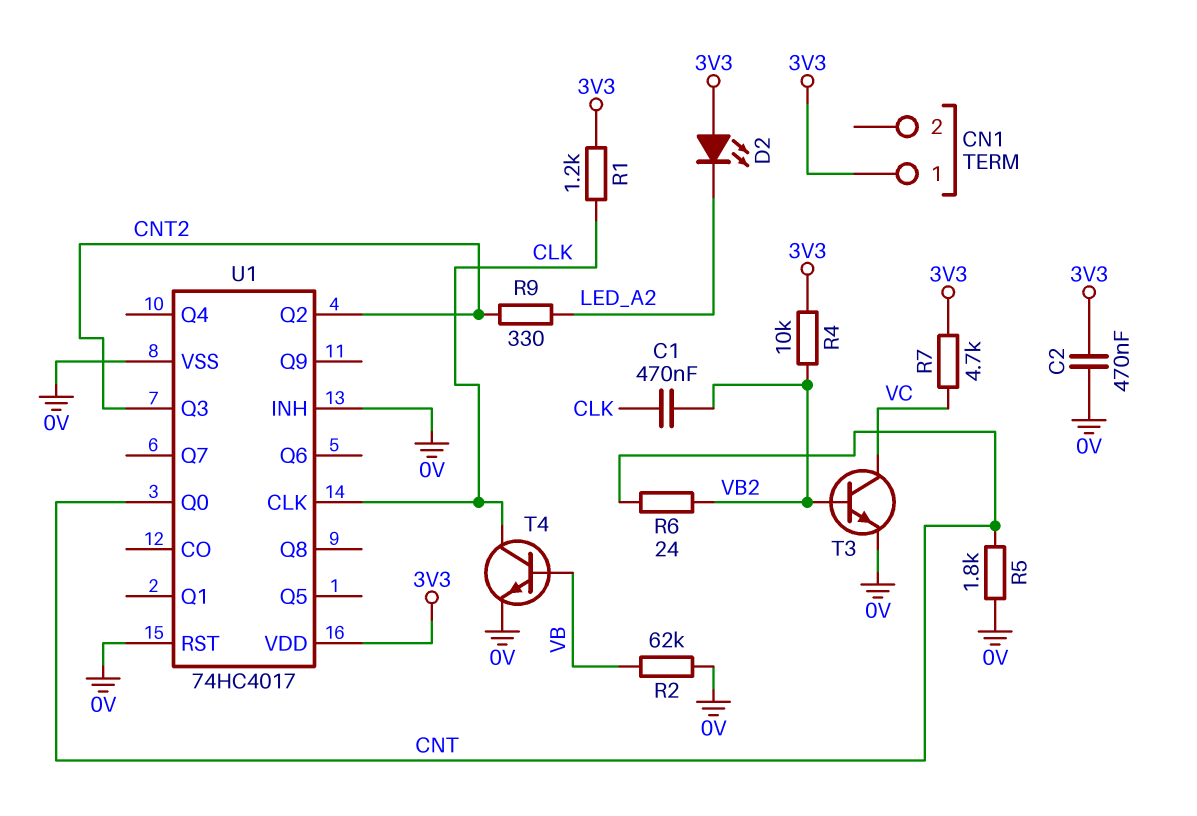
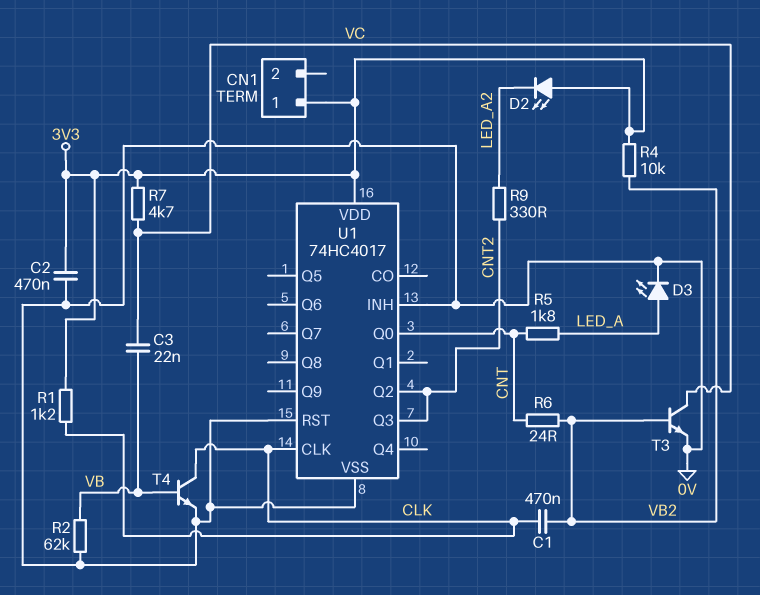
C3: none -> 22nF (VB, VC)
D3: none -> LED (A LED_A, K 0V)
R5: 1.8k (0V, CNT) -> 1.8k (CNT, LED_A)

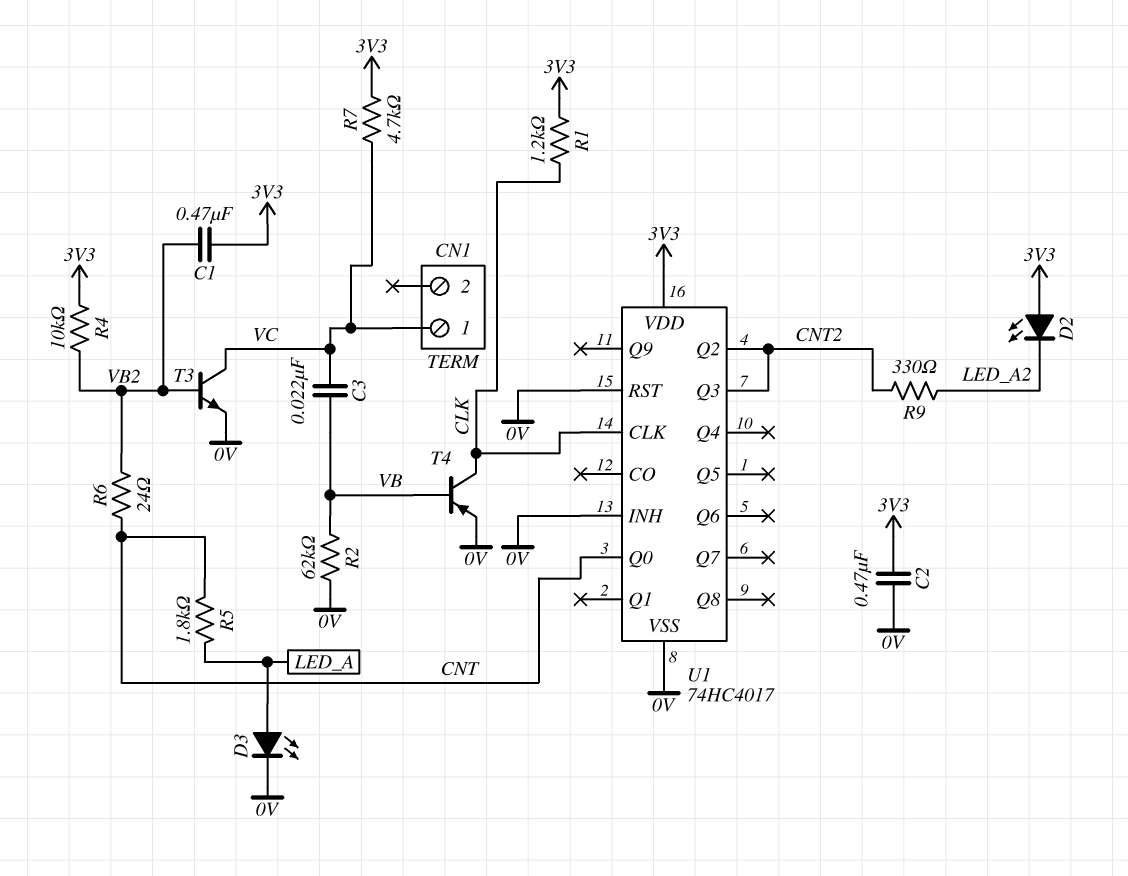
C1: 470nF (CLK, VB2) -> 470nF (3V3, VB2)
CN1 pin 1: 3V3 -> VC
T4: NPN (B VB, C CLK, E 0V) -> PNP (B VB, C CLK, E 0V)

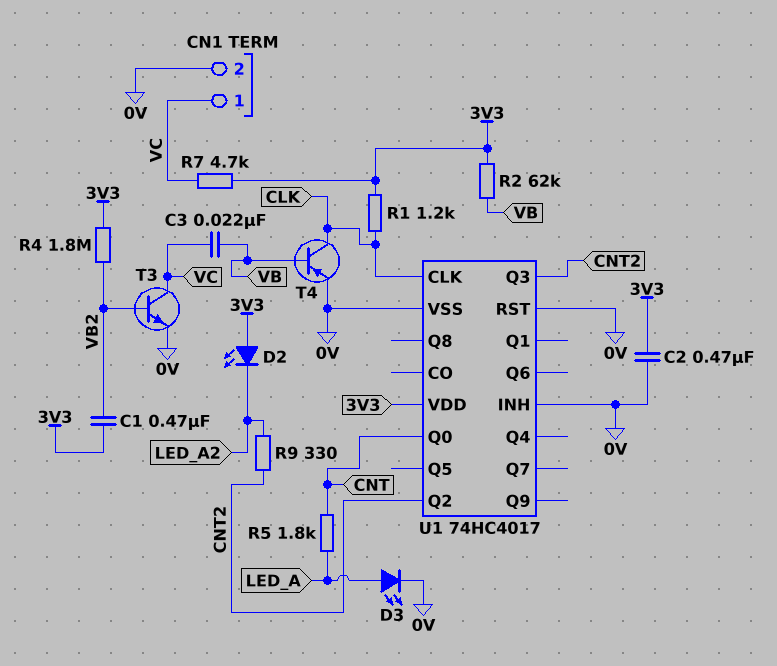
CN1 pin 2: none -> 0V
R2: 62k (0V, VB) -> 62k (3V3, VB)
R4: 10k (3V3, VB2) -> 1.8M (3V3, VB2)
R6: 24 (CNT, VB2) -> none

